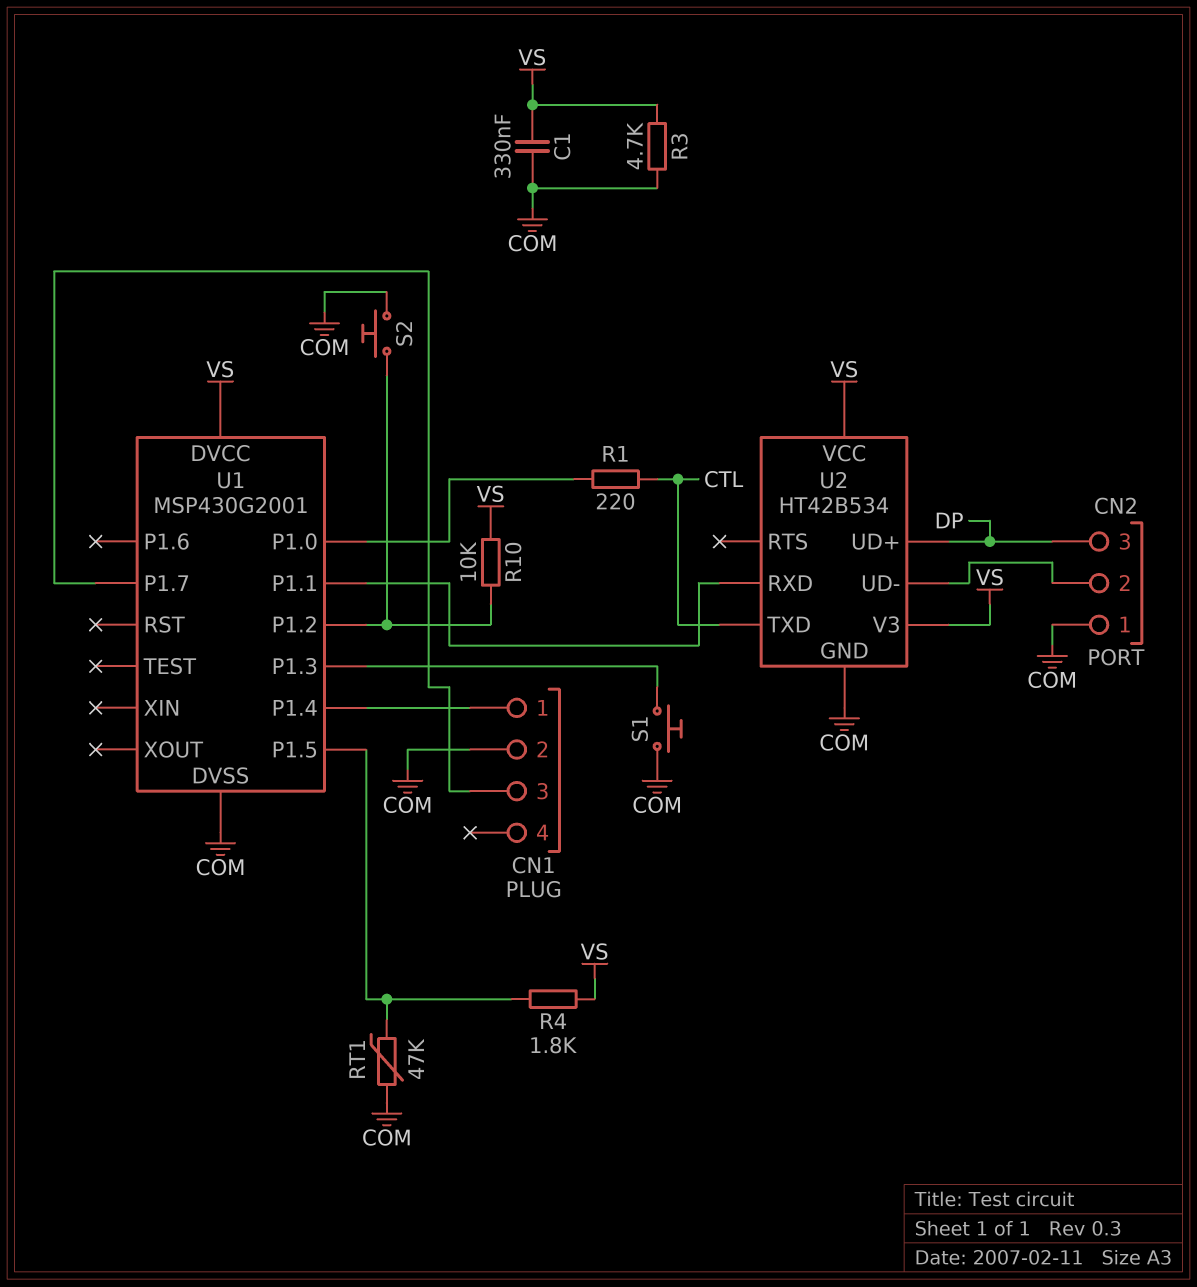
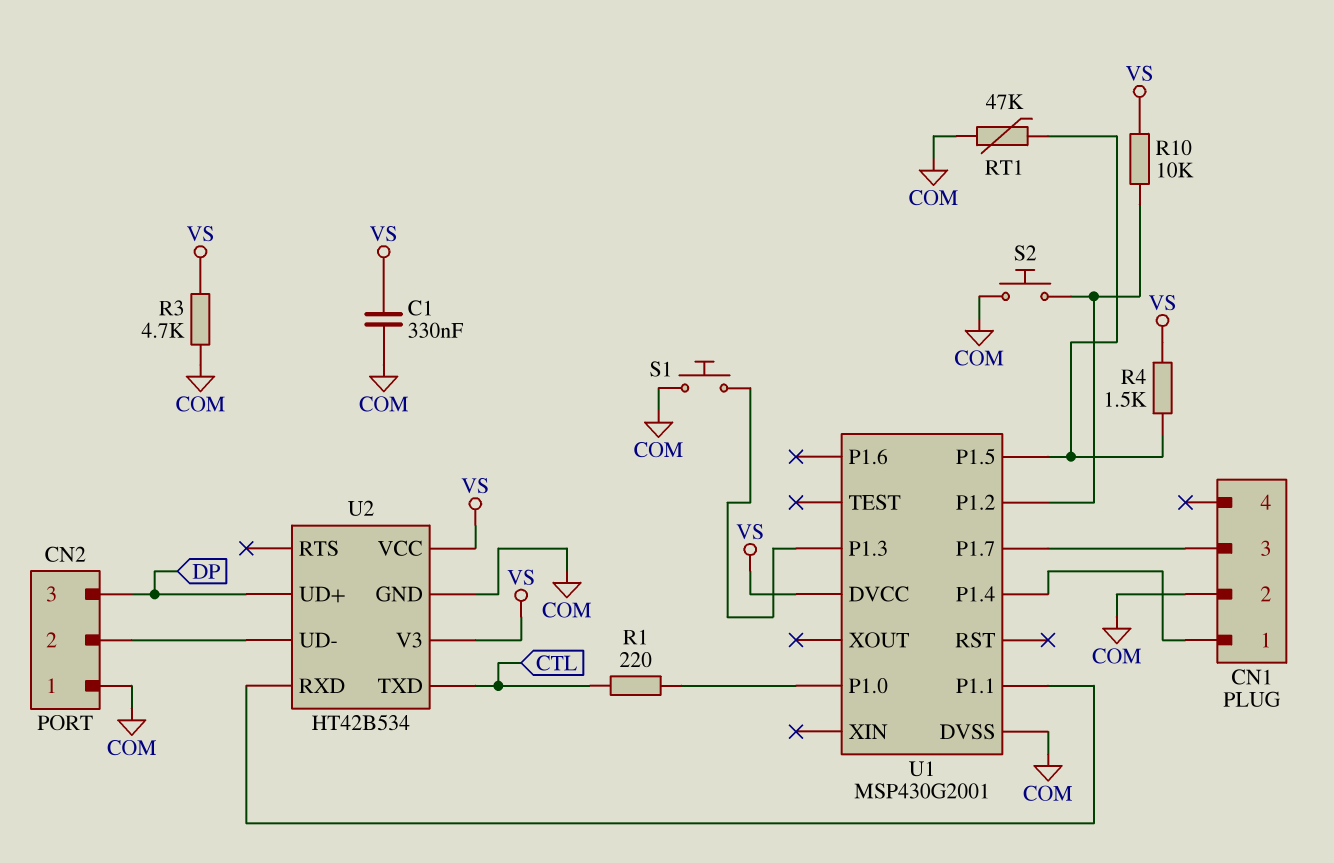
R4: 1.8k (U1/P1.5, VS) -> 1.5k (U1/P1.5, VS)

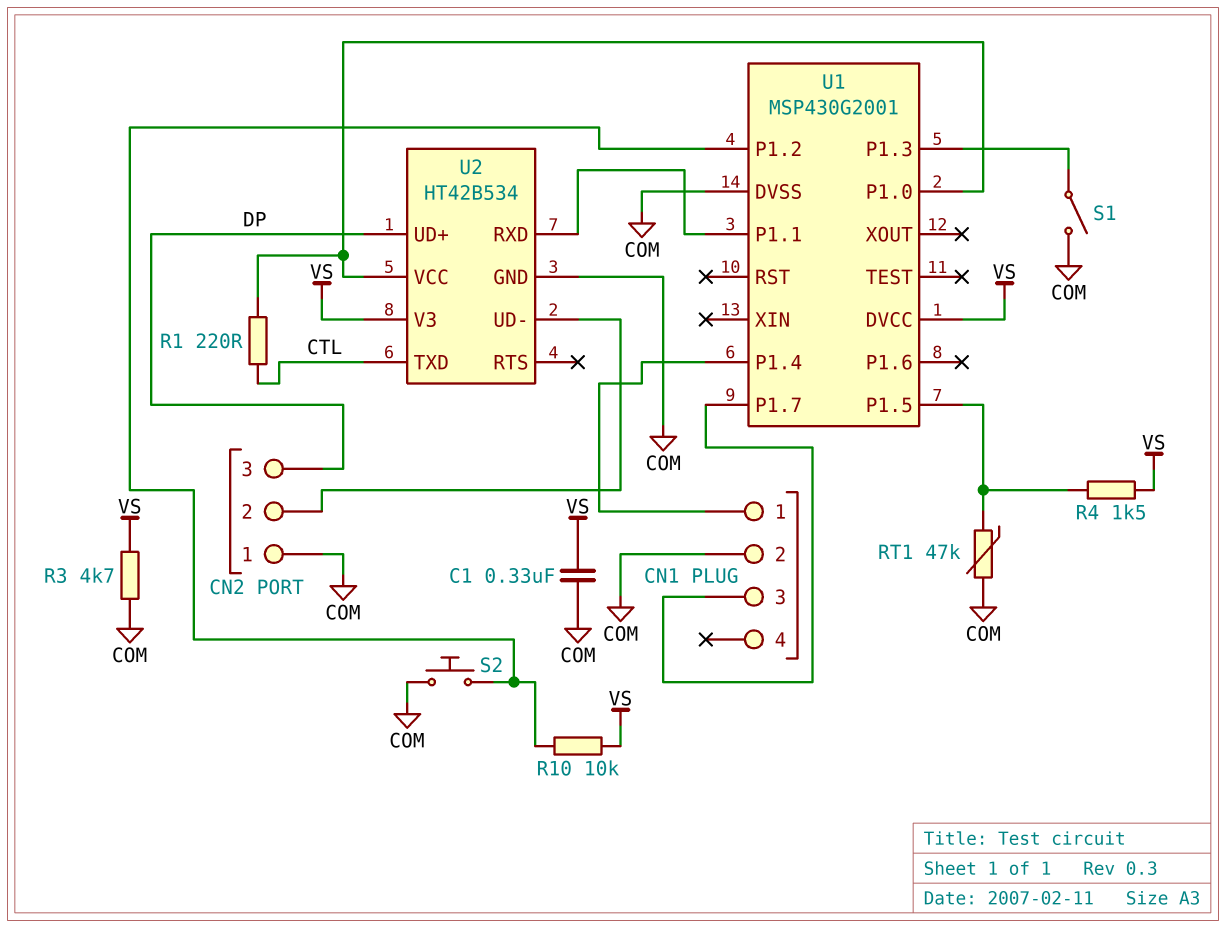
S1: button (COM, U1/P1.3) -> switch (COM, U1/P1.3)
U2 pin VCC: VS -> U1/P1.0

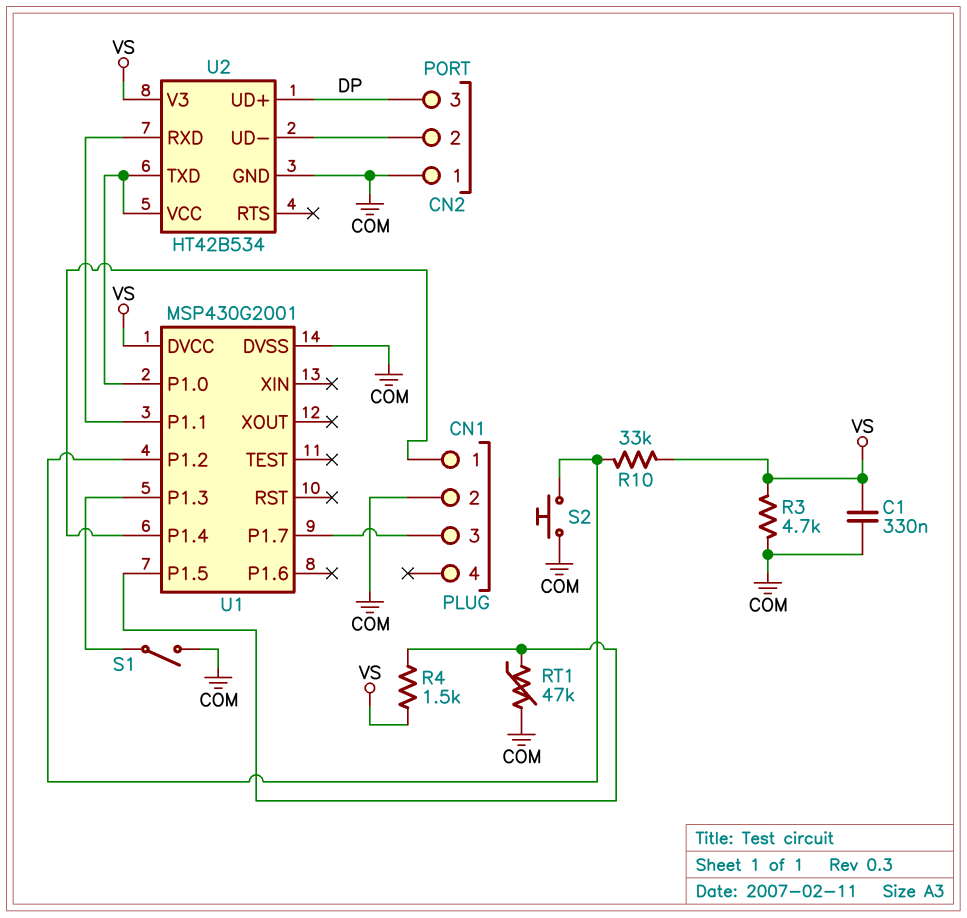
R1: 220 (CTL, U1/P1.0) -> none
R10: 10k (U1/P1.2, VS) -> 33k (U1/P1.2, VS)
U2 pin TXD: CTL -> U1/P1.0

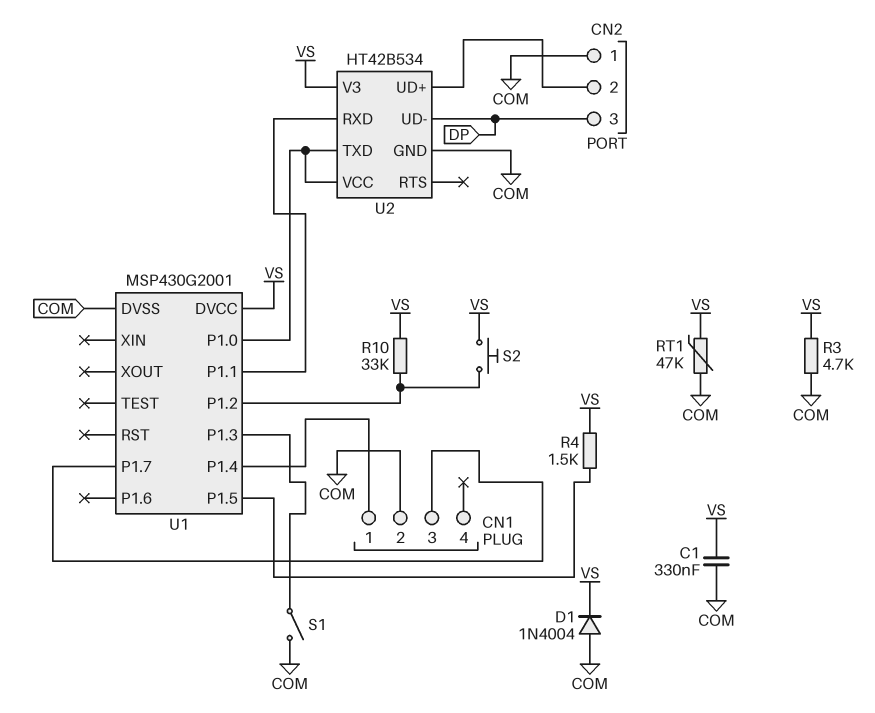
D1: none -> diode 1N4004 (A COM, K VS)
RT1: 47k (COM, U1/P1.5) -> 47k (COM, VS)
S2: button (COM, U1/P1.2) -> button (U1/P1.2, VS)
U2 pin UD+: DP -> CN2/2
U2 pin UD-: CN2/2 -> DP

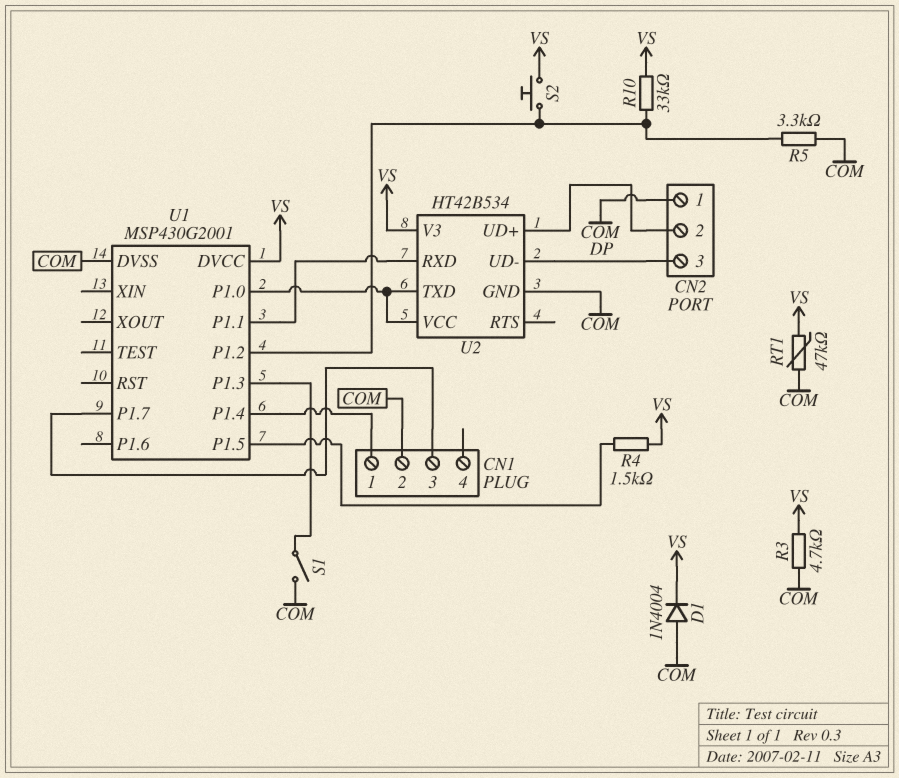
C1: 330nF (COM, VS) -> none
R5: none -> 3.3k (COM, U1/P1.2)

